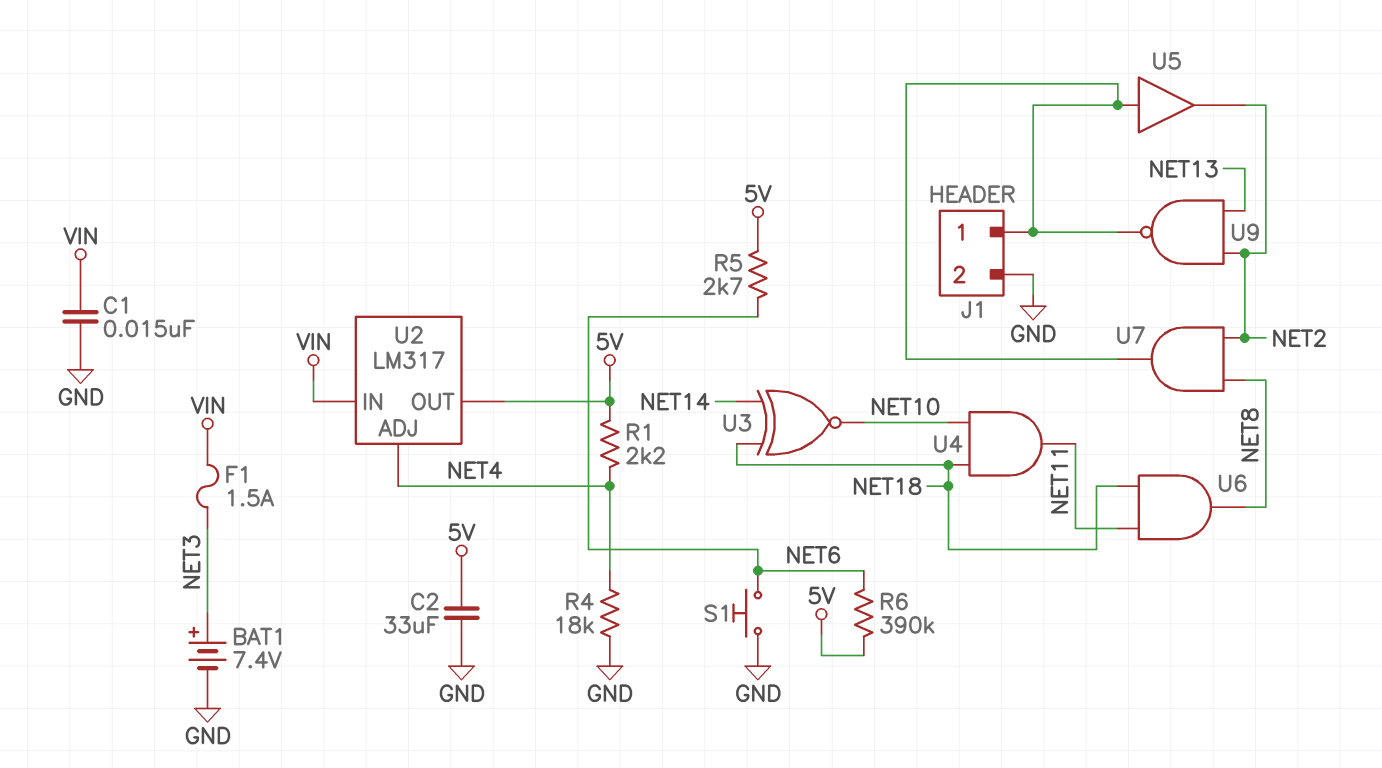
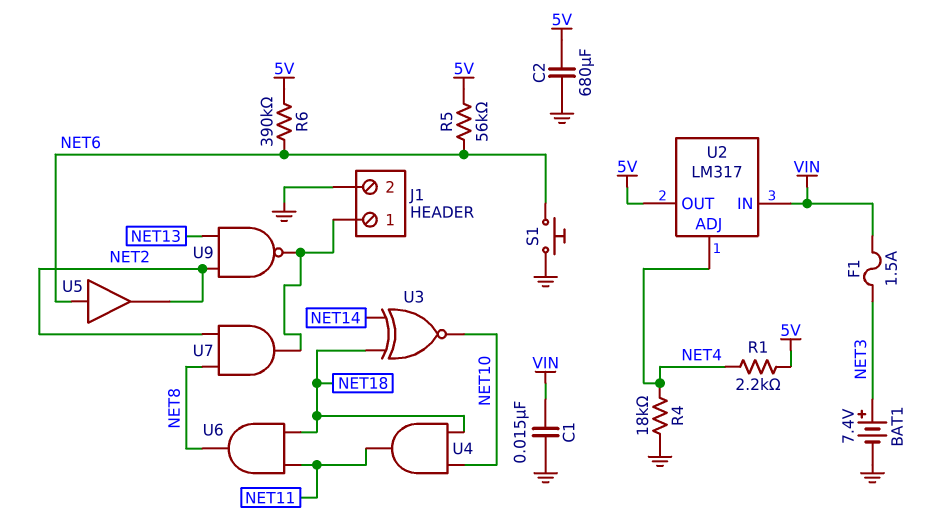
C2: 33uF (5V, GND) -> 680uF (5V, GND)
R5: 2.7k (5V, NET6) -> 56k (5V, NET6)
U5: buffer (in J1/1, out NET2) -> buffer (in NET6, out NET2)

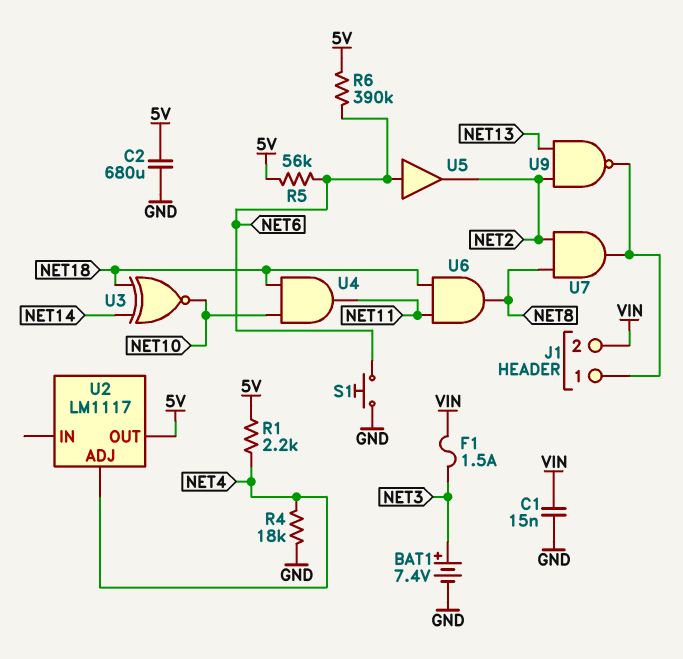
J1 pin 2: GND -> VIN
U2: LM317 -> LM1117
U2 pin IN: VIN -> none

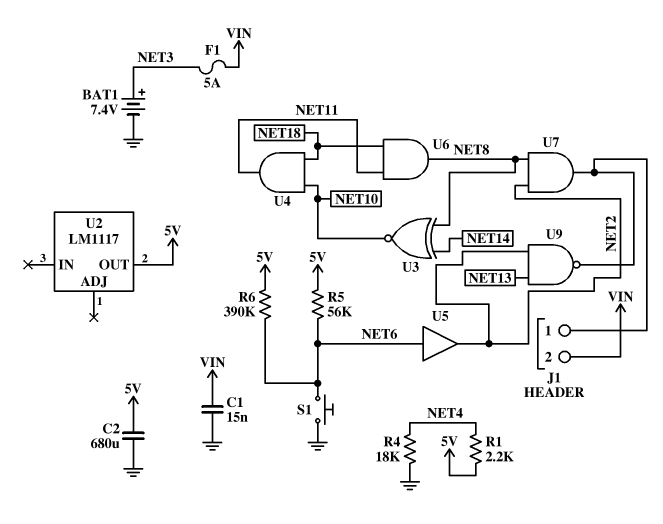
F1: 1.5A (NET3, VIN) -> 5A (NET3, VIN)
U2 pin ADJ: NET4 -> none
U3: XNOR (in NET14, in NET18, out NET10) -> XNOR (in NET8, in NET14, out NET10)

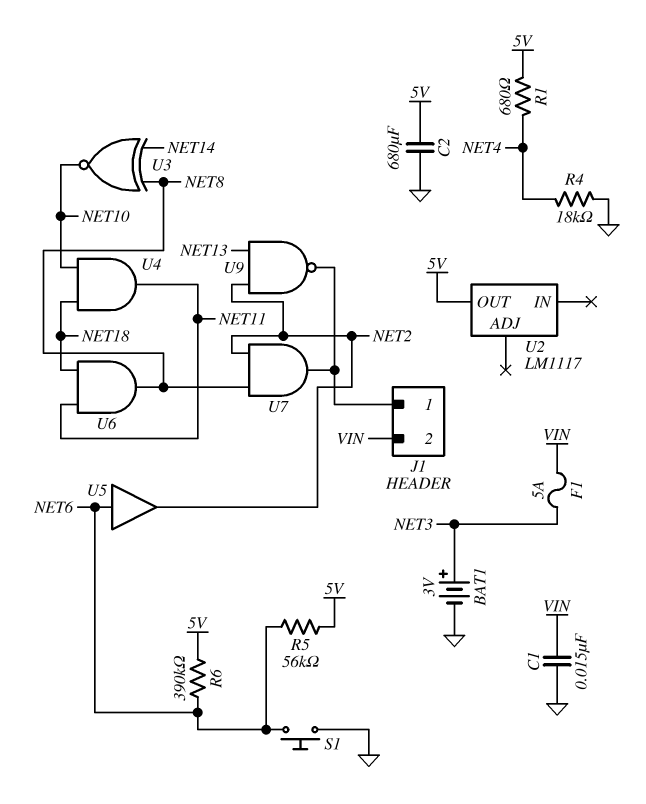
BAT1: 7.4V (plus NET3, minus GND) -> 3V (plus NET3, minus GND)
R1: 2.2k (5V, NET4) -> 680 (5V, NET4)

